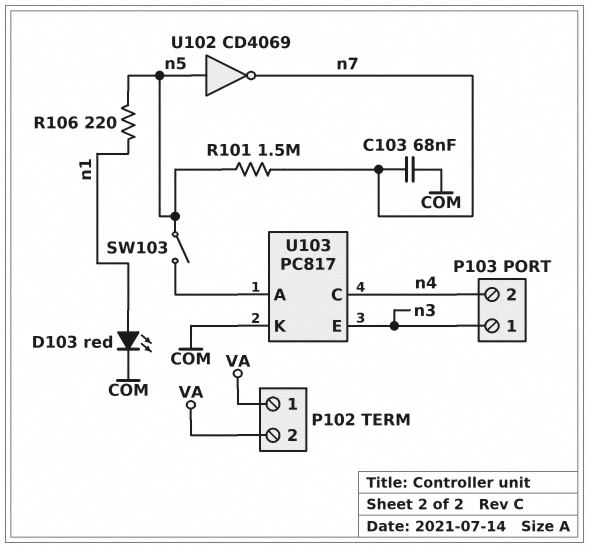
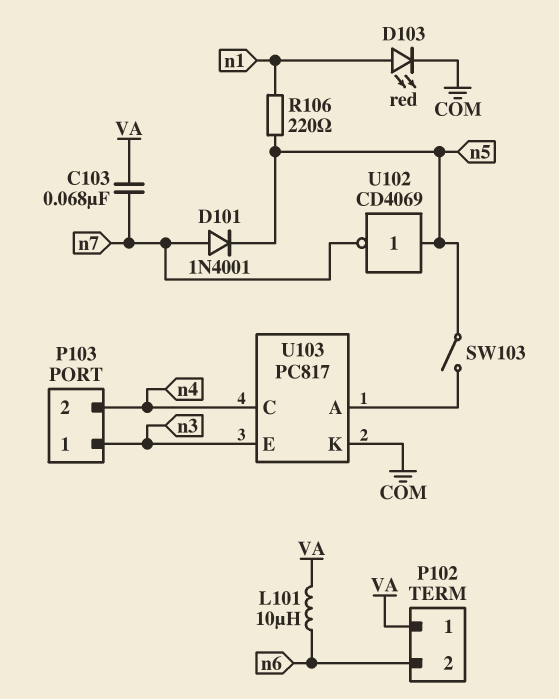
C103: 68nF (COM, n7) -> 68nF (VA, n7)
D101: none -> diode 1N4001 (A n7, K n5)
L101: none -> 10uH (VA, n6)
P102 pin 2: VA -> n6
R101: 1.5M (n5, n7) -> none

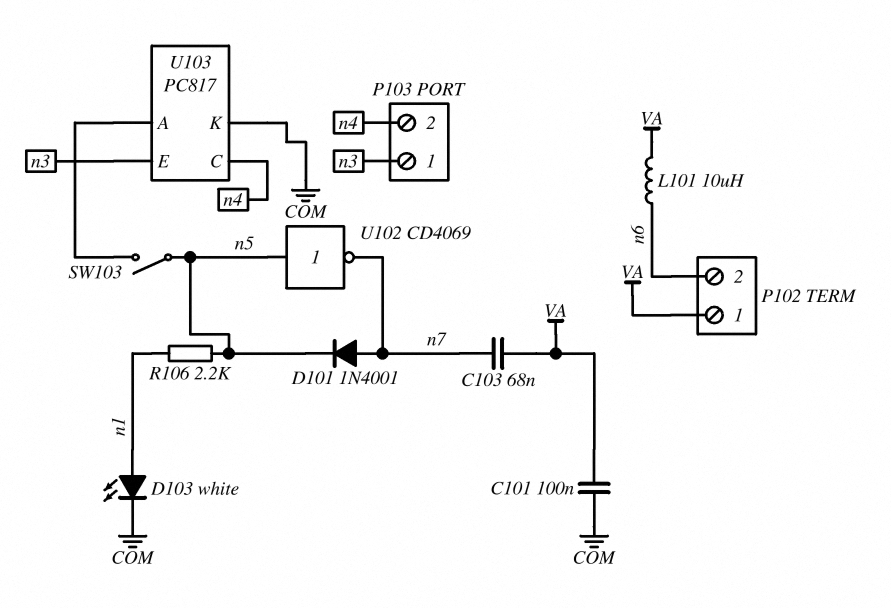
C101: none -> 100nF (COM, VA)
D103: LED red (A n1, K COM) -> LED white (A n1, K COM)
R106: 220 (n1, n5) -> 2.2k (n1, n5)

